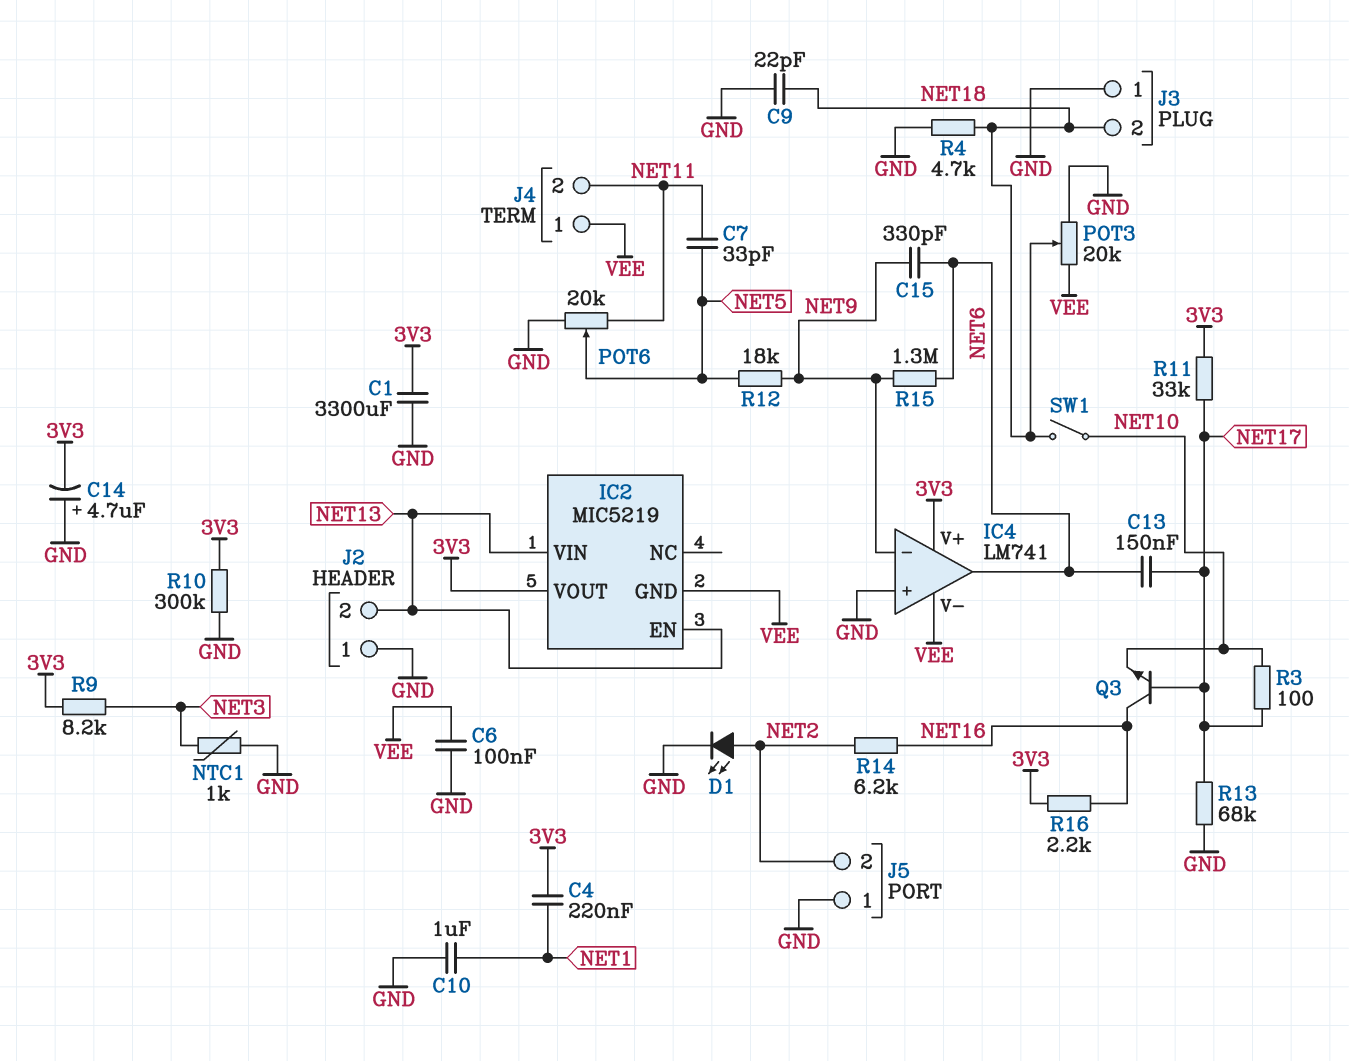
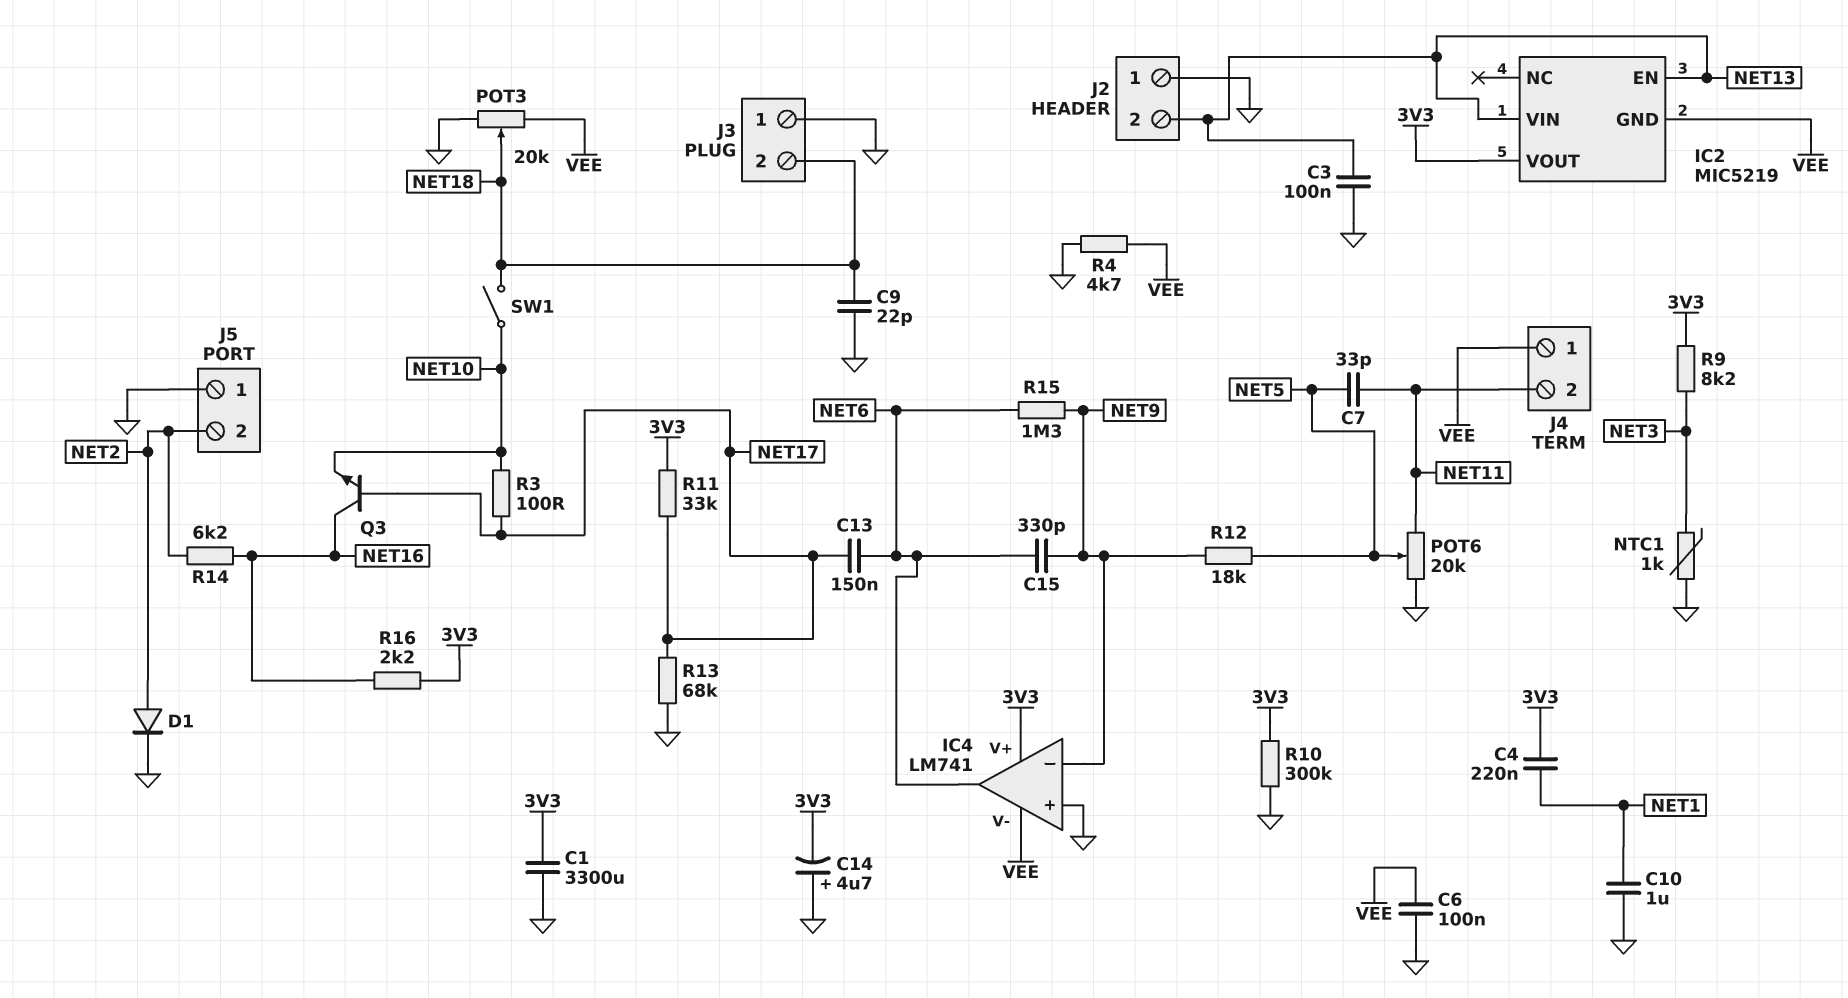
C3: none -> 100nF (GND, NET13)
D1: LED (A NET2, K GND) -> diode (A NET2, K GND)
R4: 4.7k (GND, NET18) -> 4.7k (GND, VEE)

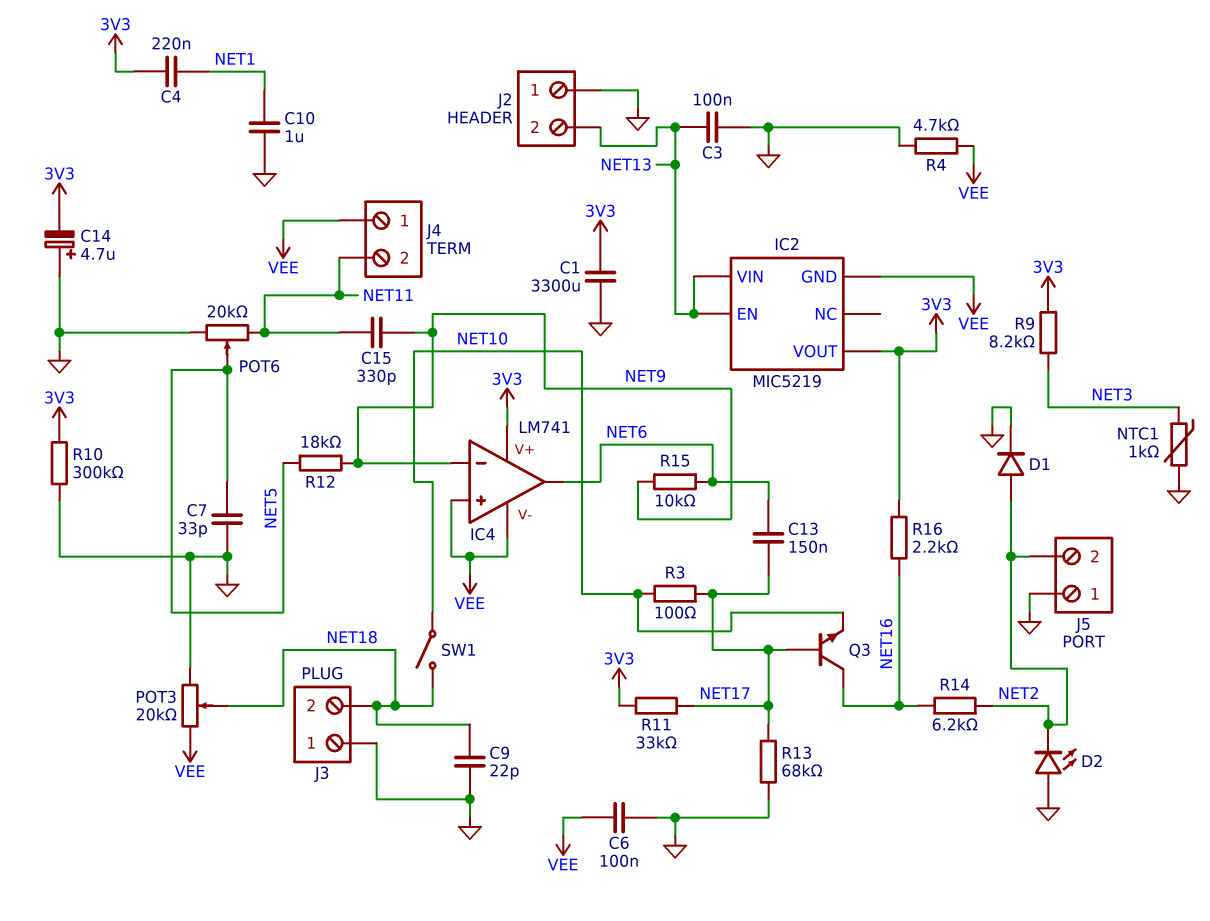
C7: 33pF (NET5, NET11) -> 33pF (GND, NET5)
C15: 330pF (NET6, NET9) -> 330pF (NET9, NET11)
D2: none -> LED (A GND, K NET2)
IC4 pin in+: GND -> VEE
R15: 1.3M (NET6, NET9) -> 10k (NET6, NET9)

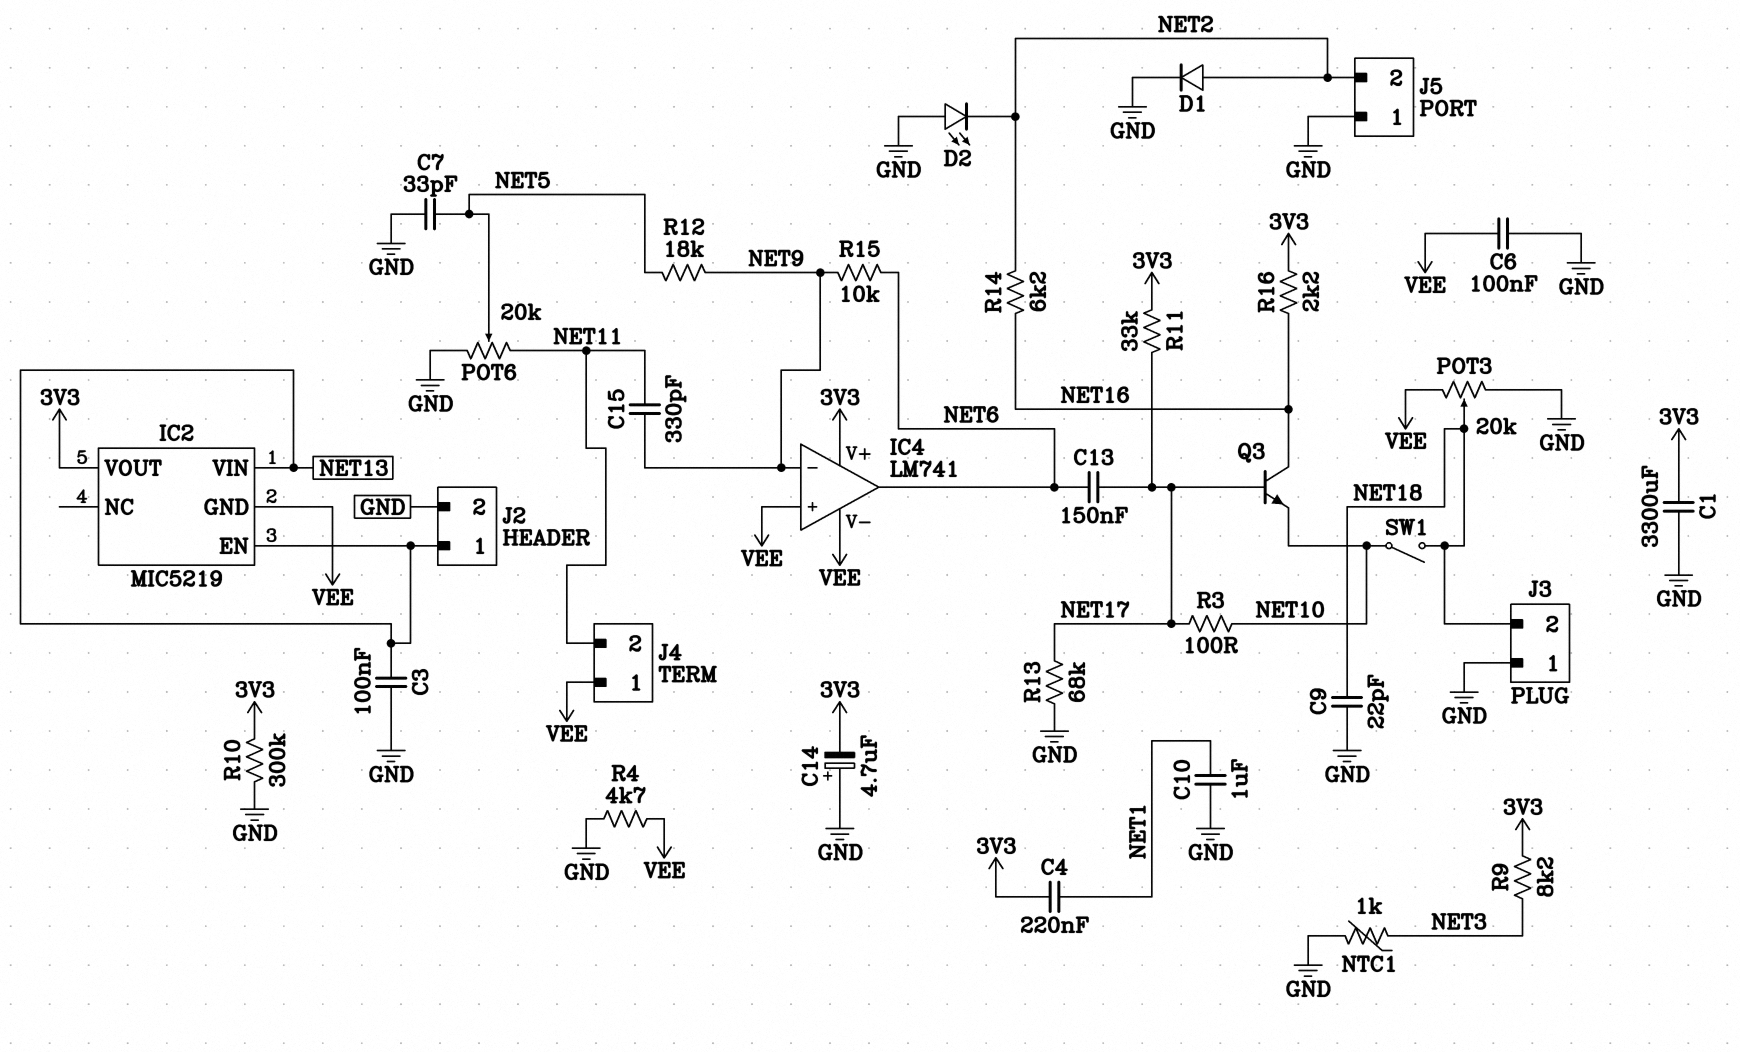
J2 pin 1: GND -> NET13
J2 pin 2: NET13 -> GND

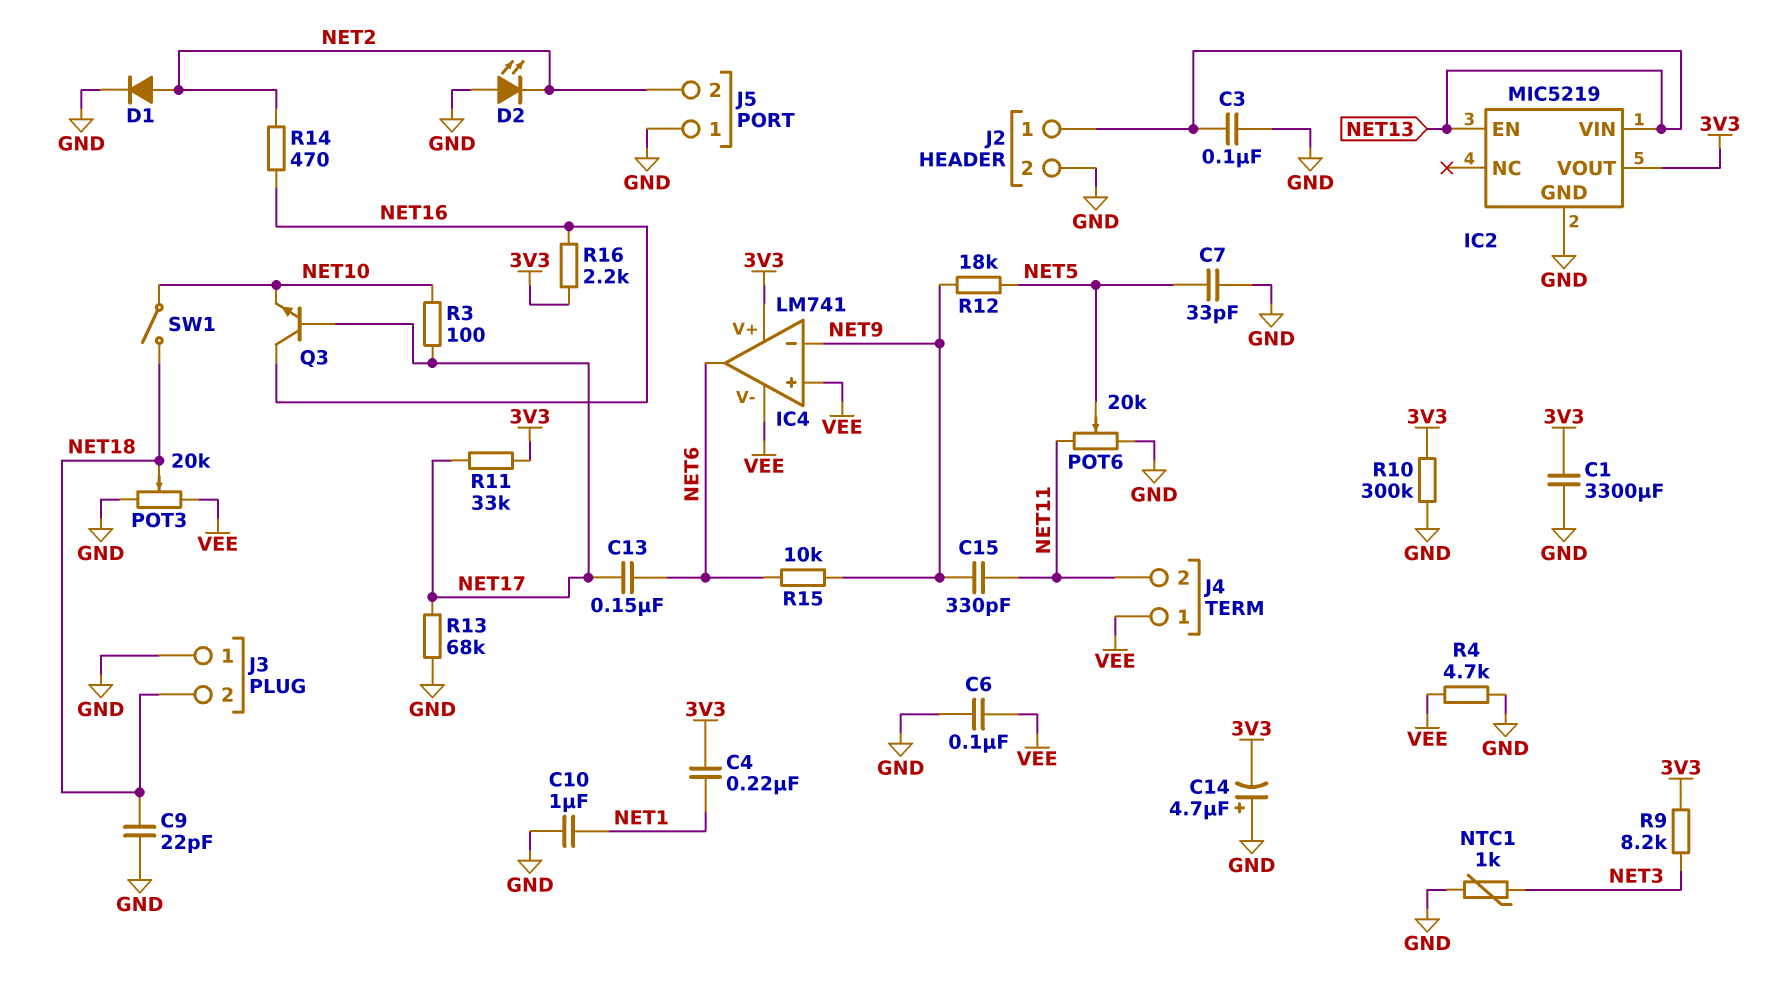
IC2 pin GND: VEE -> GND
R14: 6.2k (NET2, NET16) -> 470 (NET2, NET16)

